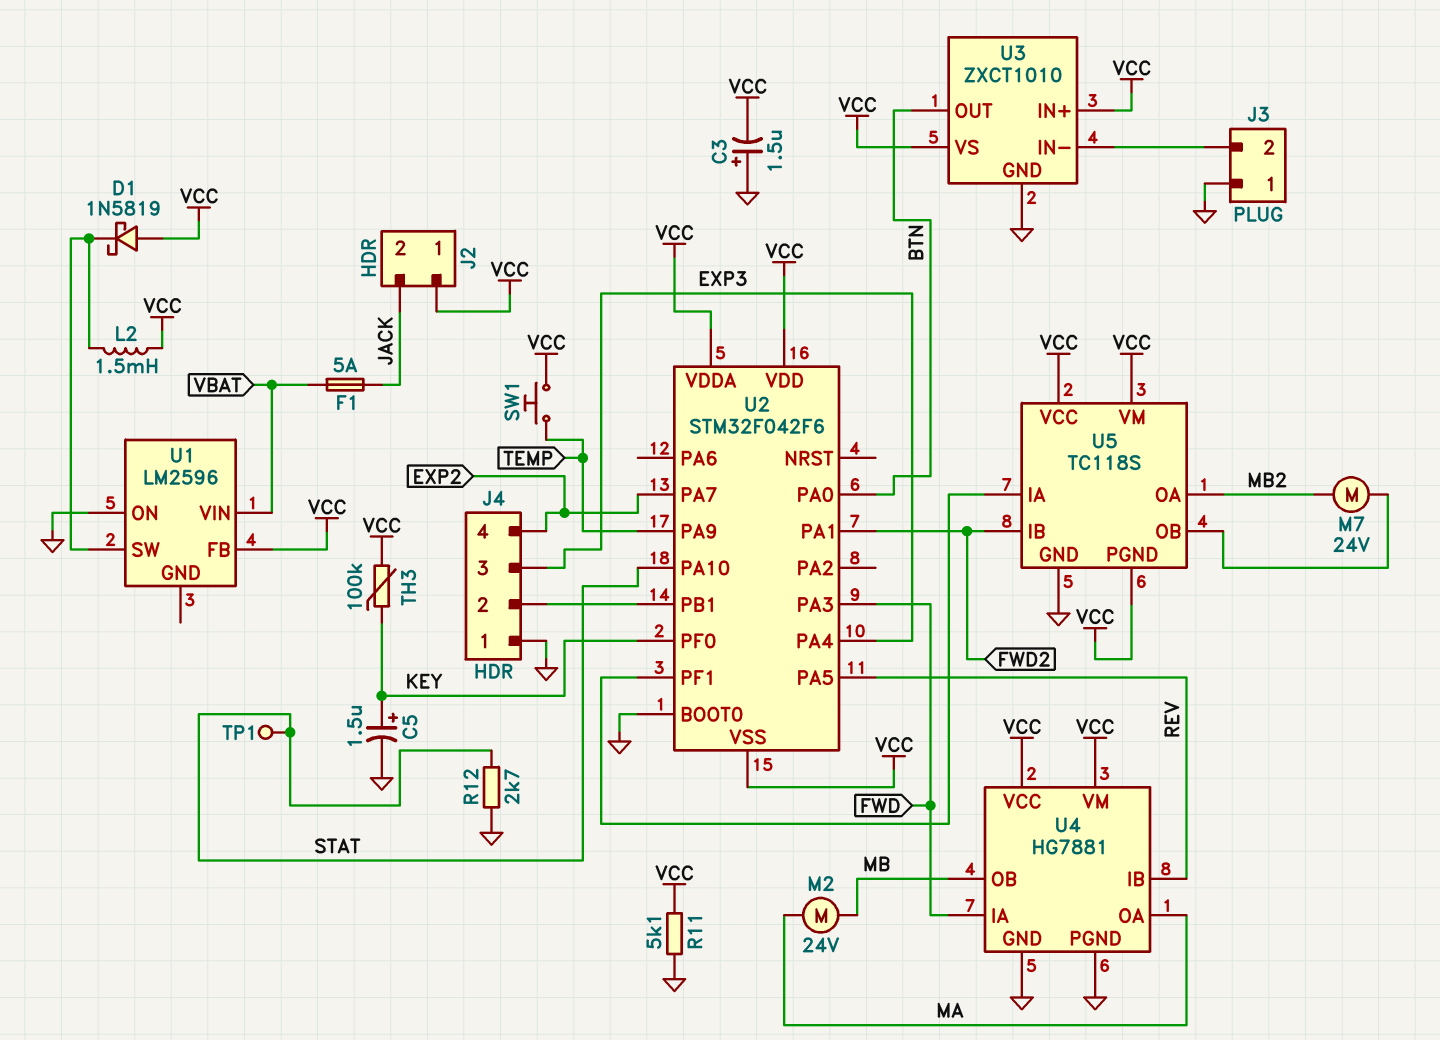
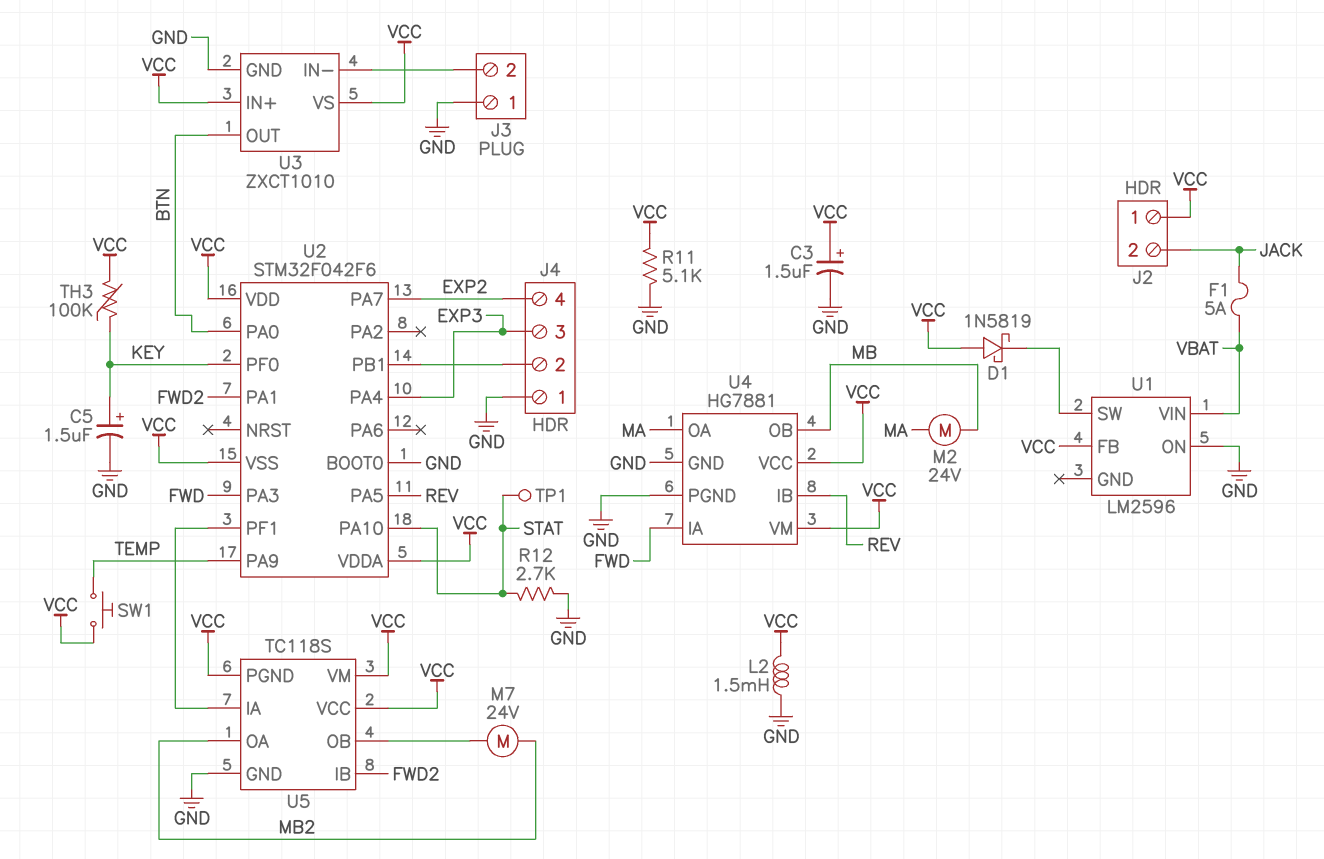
C3: 1.5uF (plus GND, minus VCC) -> 1.5uF (plus VCC, minus GND)
L2: 1.5mH (U1/SW, VCC) -> 1.5mH (GND, VCC)

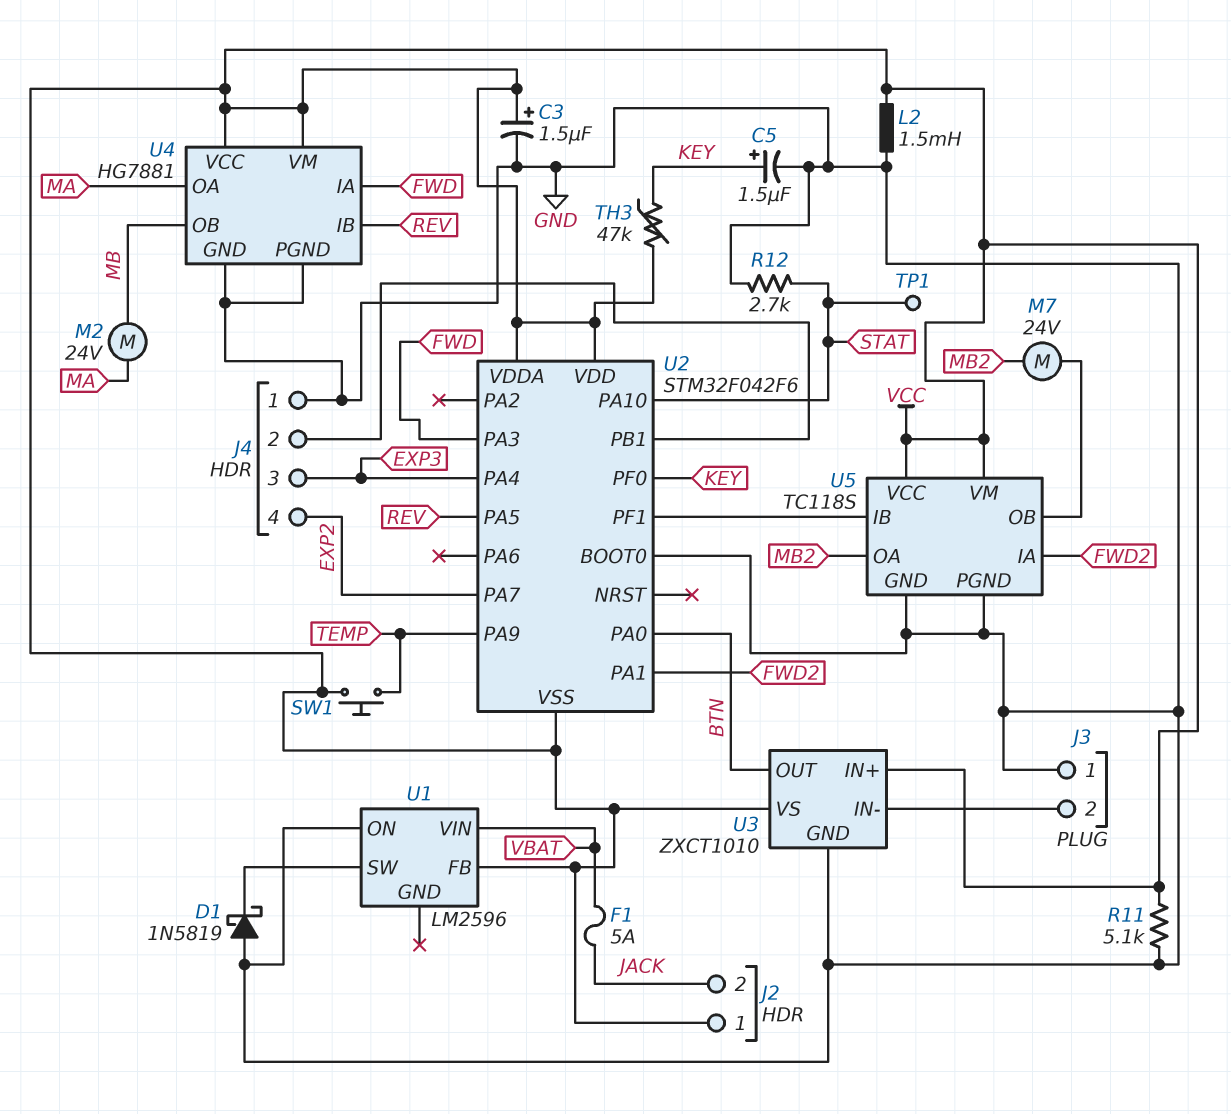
D1: schottky 1N5819 (A VCC, K U1/SW) -> schottky 1N5819 (A GND, K U1/SW)
TH3: 100k (KEY, VCC) -> 47k (KEY, VCC)
U5 pin IA: U2/PF1 -> FWD2
U5 pin IB: FWD2 -> U2/PF1
U5 pin PGND: VCC -> GND

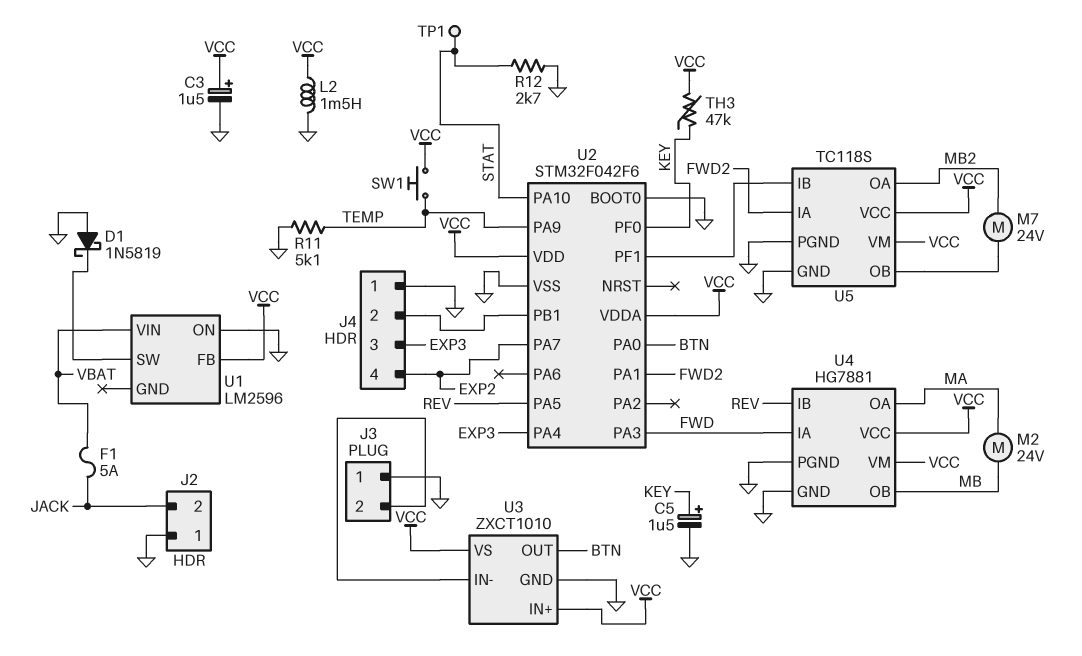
J2 pin 1: VCC -> GND
R11: 5.1k (GND, VCC) -> 5.1k (GND, TEMP)
U2 pin VSS: VCC -> GND

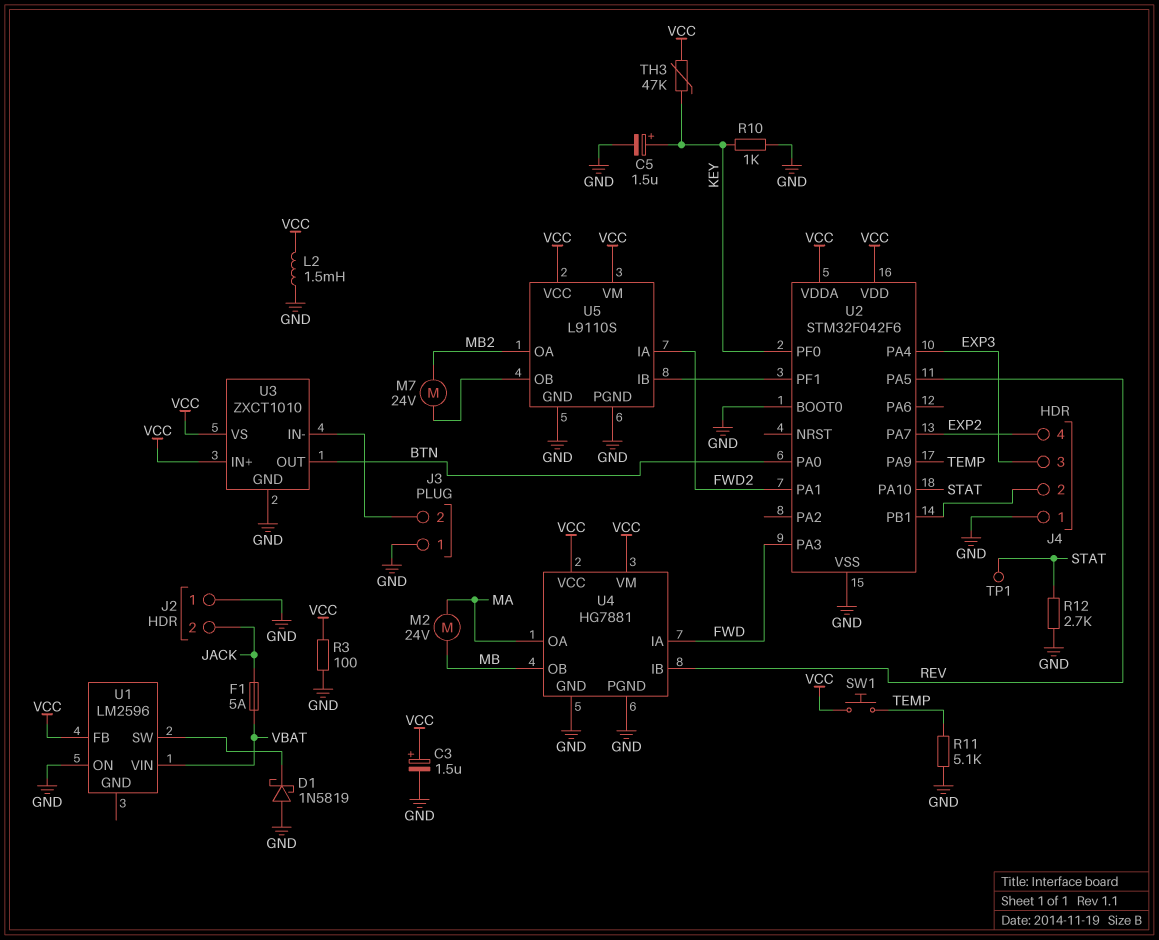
R3: none -> 100 (GND, VCC)
R10: none -> 1k (GND, KEY)
U5: TC118S -> L9110S

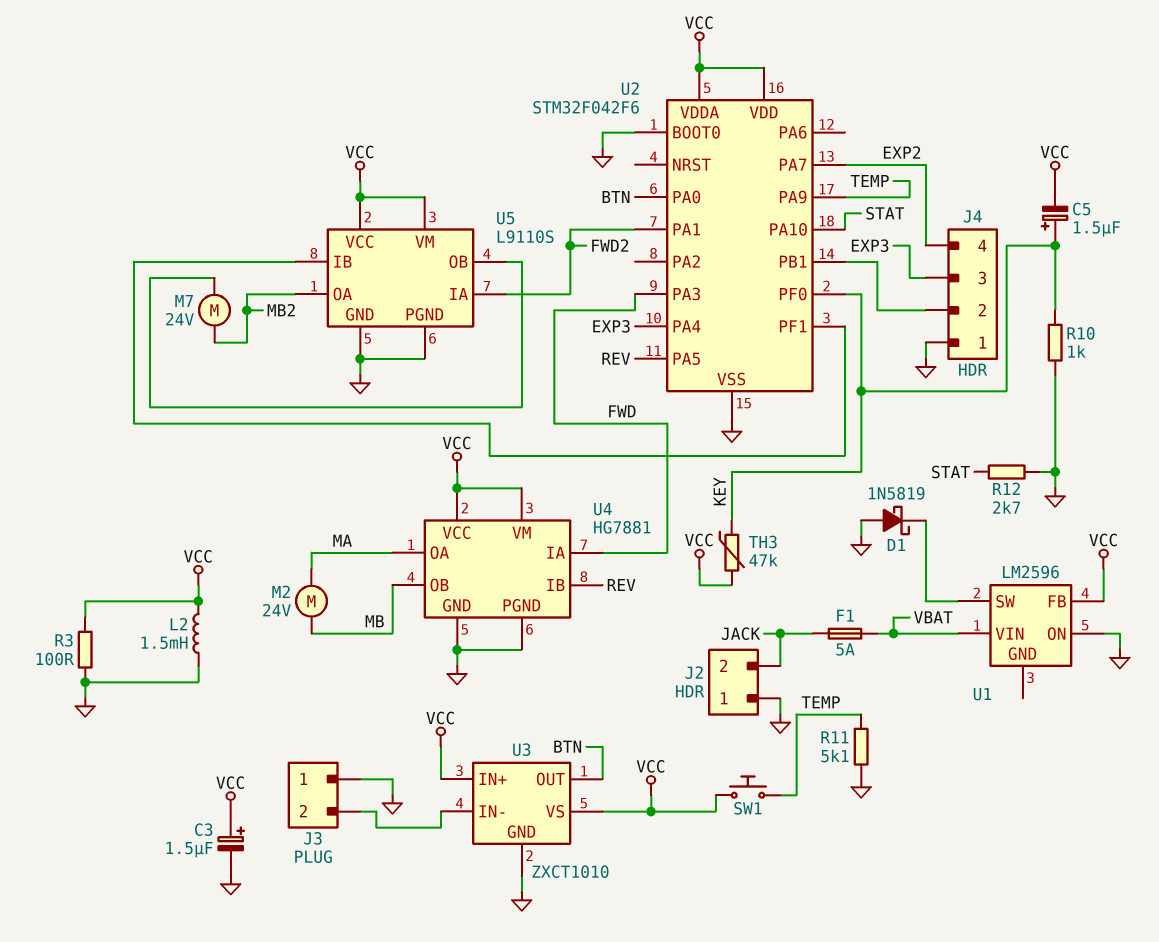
C5: 1.5uF (plus KEY, minus GND) -> 1.5uF (plus KEY, minus VCC)
TP1: test point (STAT) -> none

